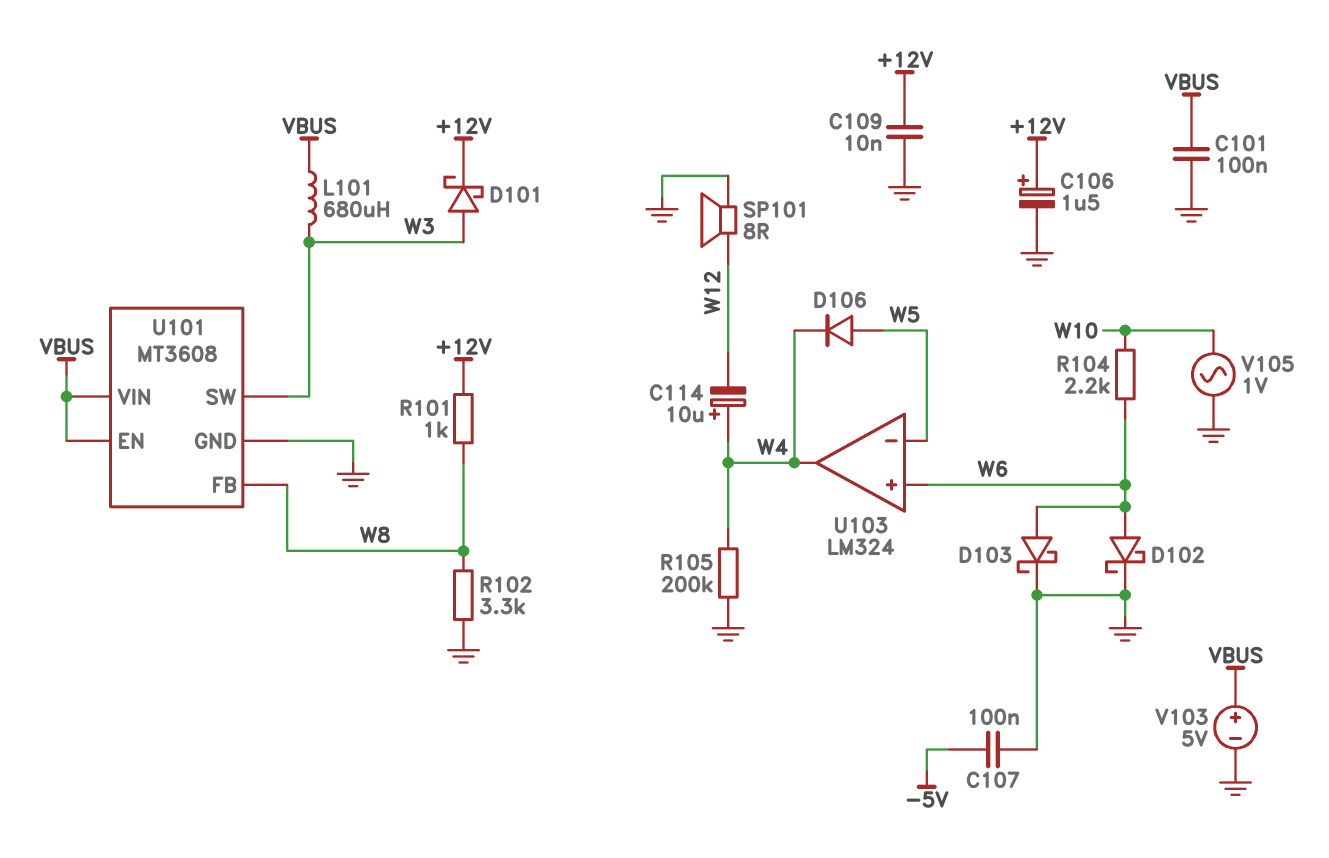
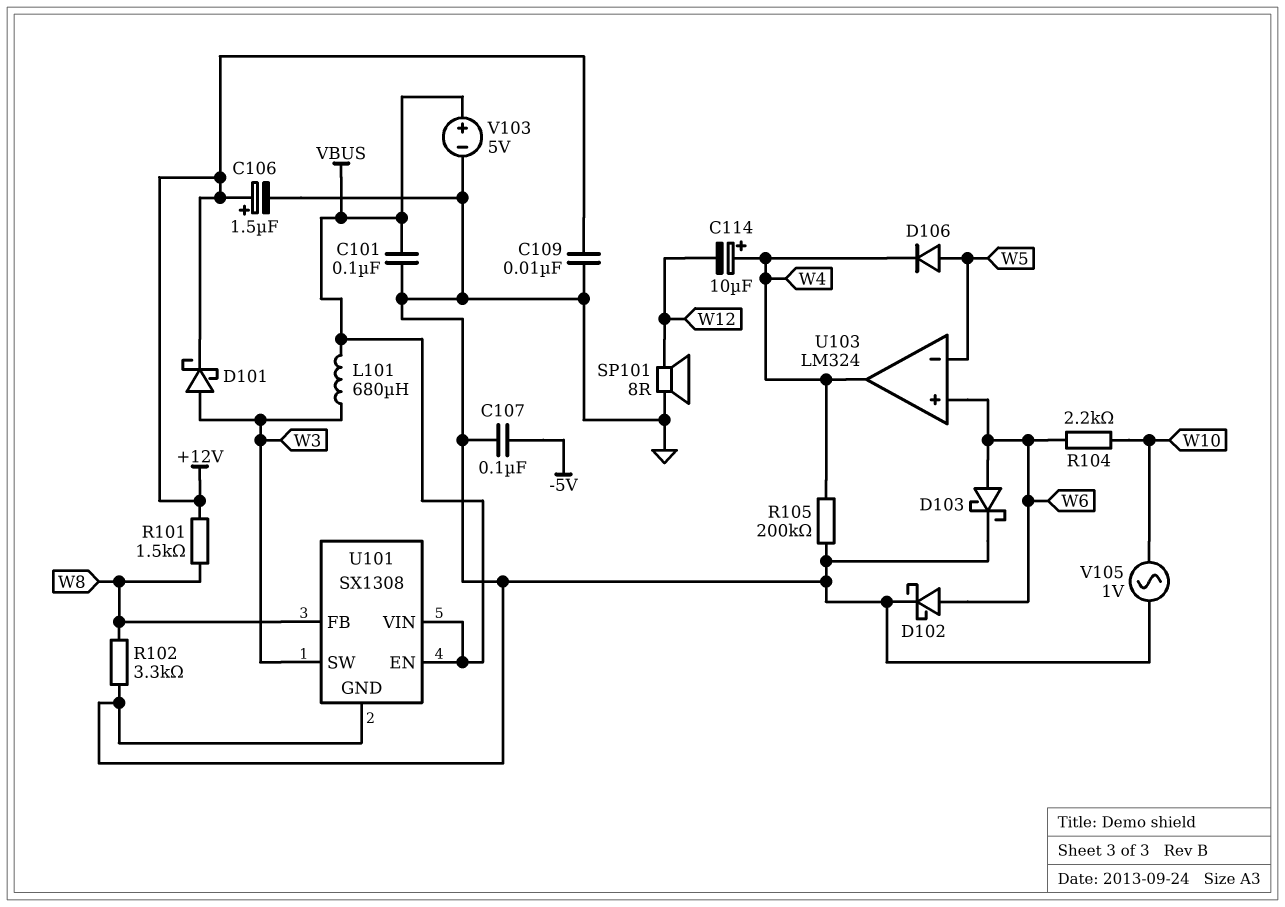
R101: 1k (+12V, W8) -> 1.5k (+12V, W8)
U101: MT3608 -> SX1308

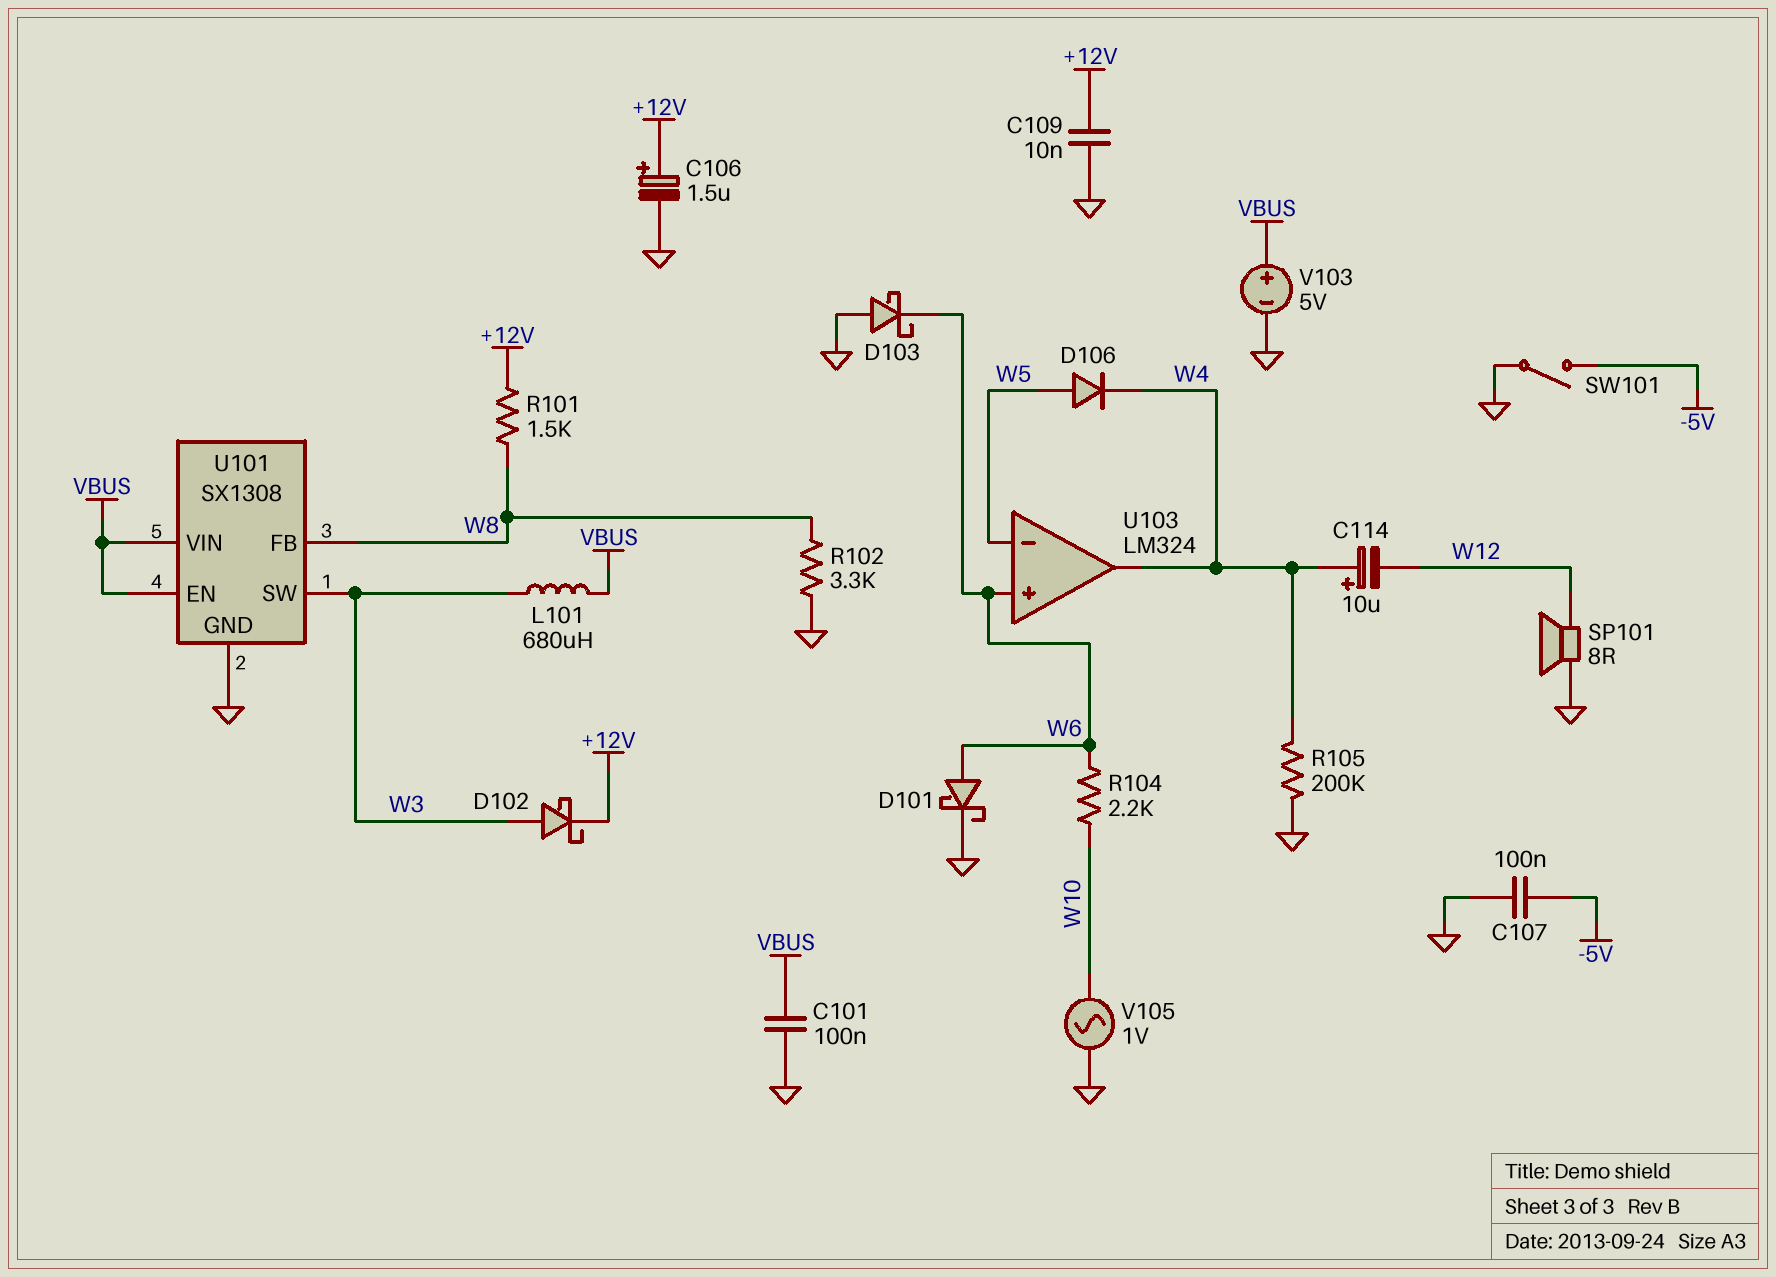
D101: schottky (A W3, K +12V) -> schottky (A W6, K GND)
D102: schottky (A W6, K GND) -> schottky (A W3, K +12V)
D103: schottky (A W6, K GND) -> schottky (A GND, K W6)
SW101: none -> switch (-5V, GND)

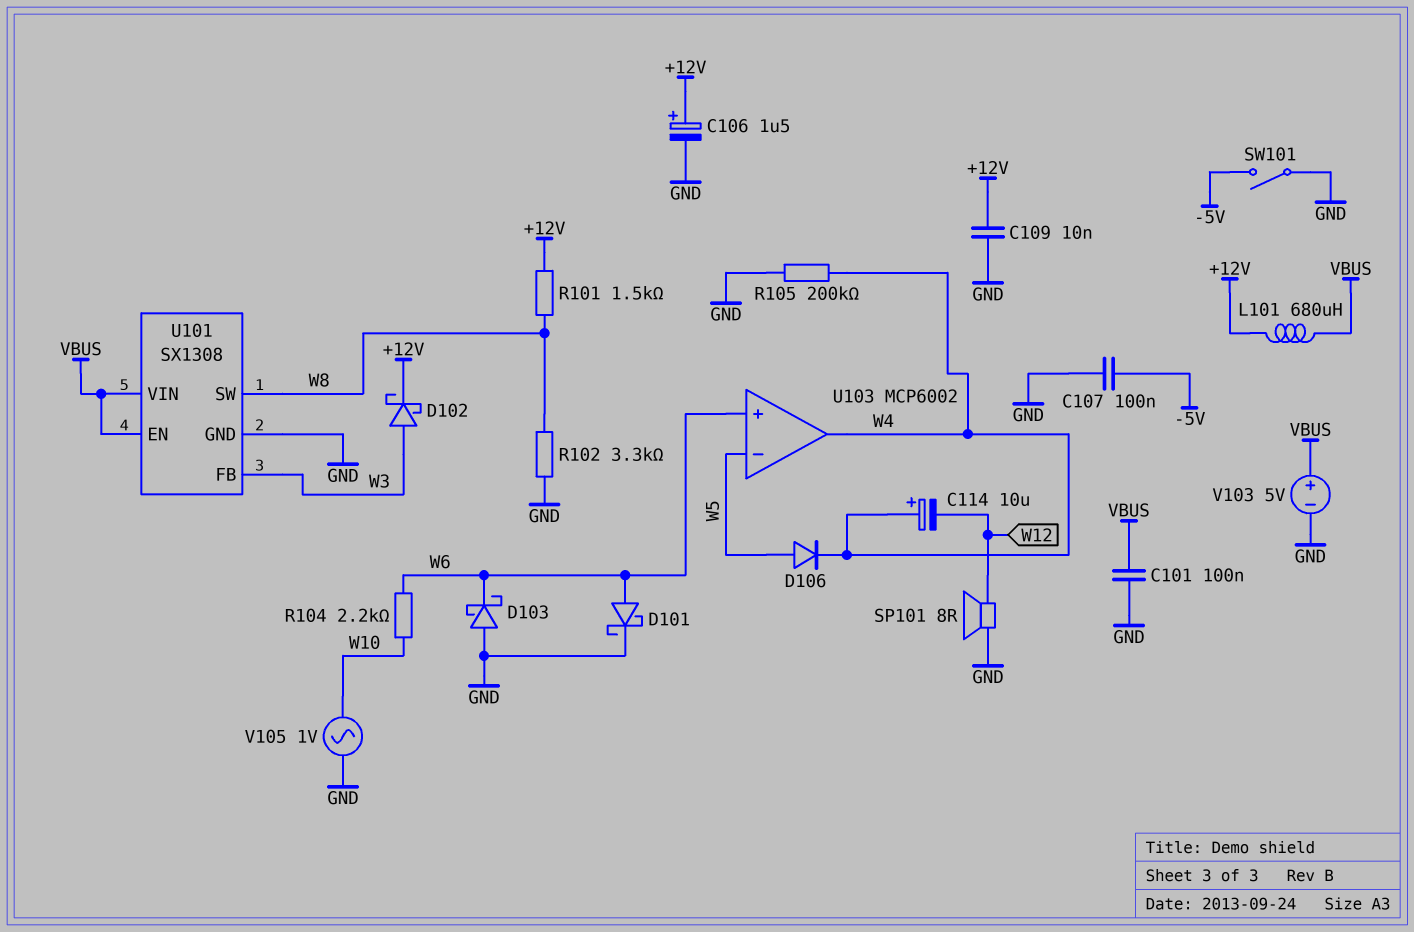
L101: 680uH (VBUS, W3) -> 680uH (+12V, VBUS)
U101 pin FB: W8 -> W3
U101 pin SW: W3 -> W8
U103: LM324 -> MCP6002

